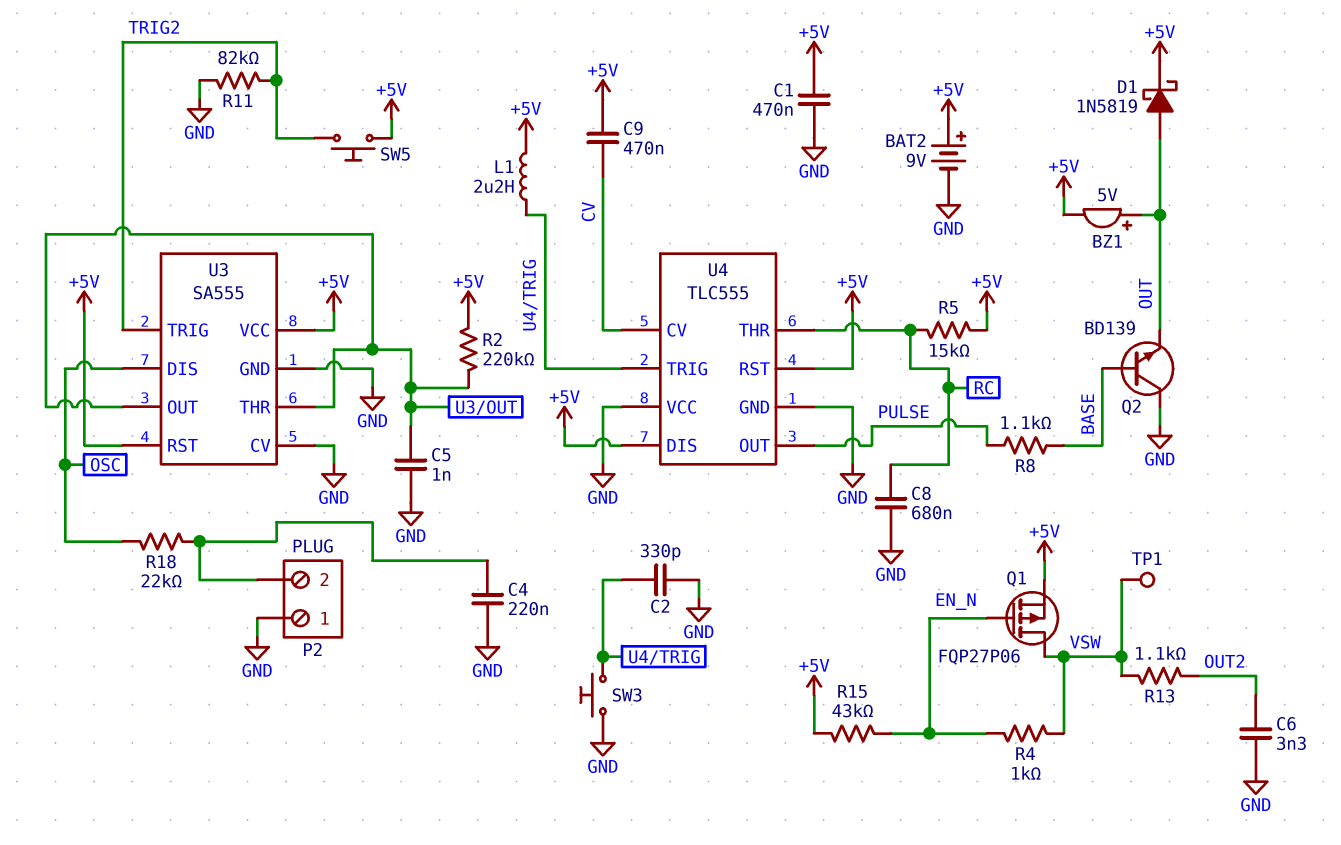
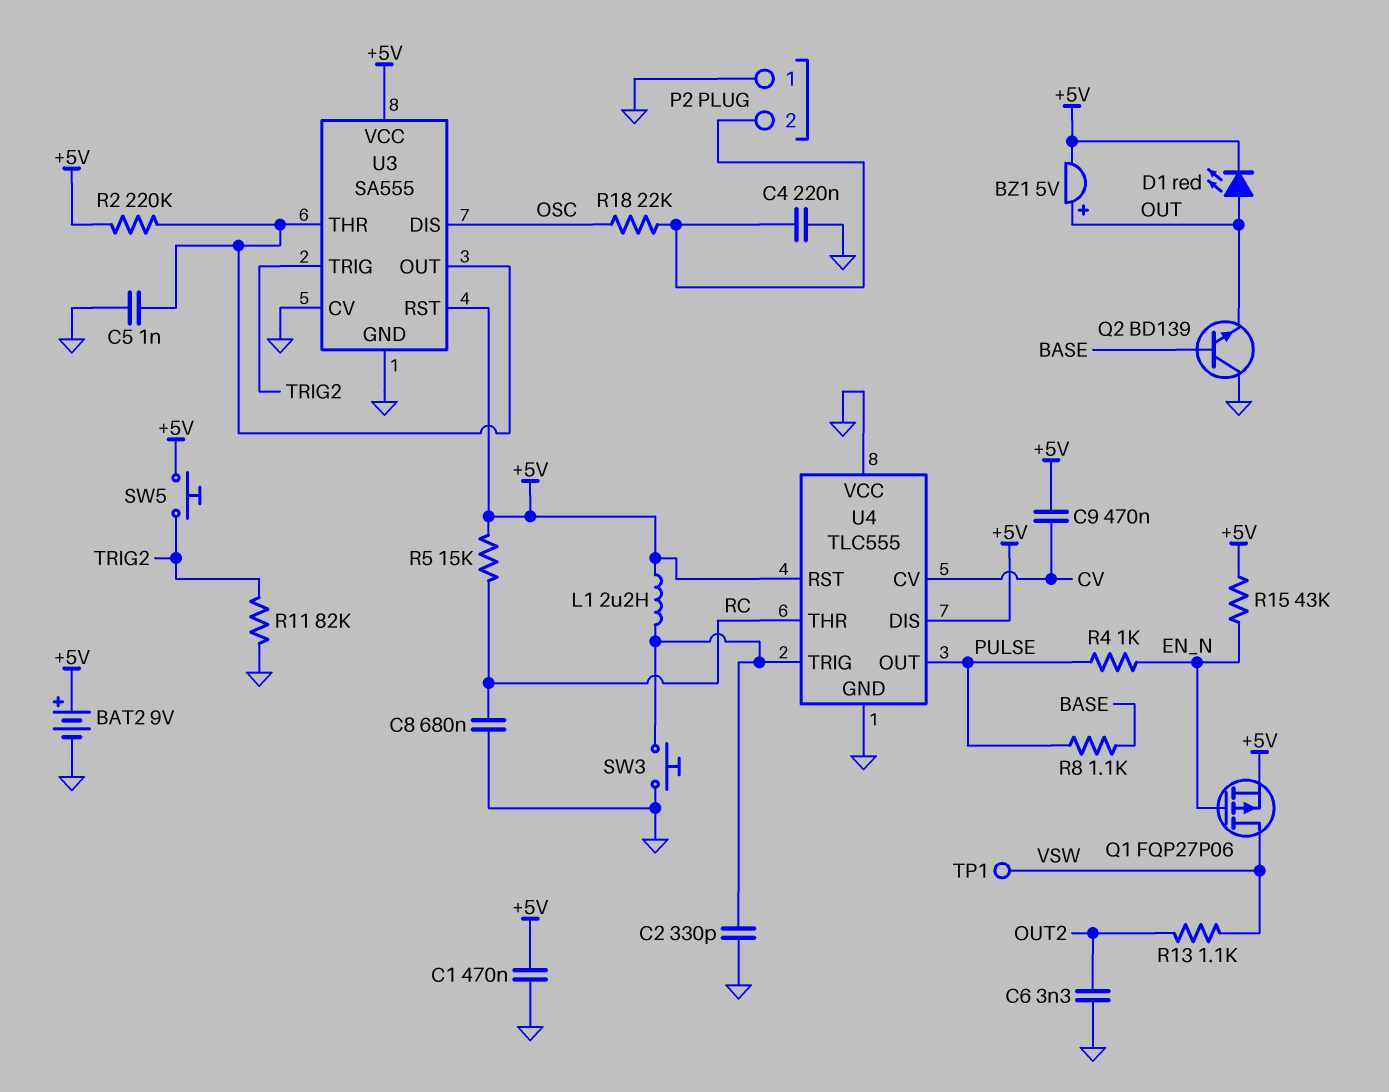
D1: schottky 1N5819 (A OUT, K +5V) -> LED red (A OUT, K +5V)
R4: 1k (EN_N, VSW) -> 1k (EN_N, PULSE)

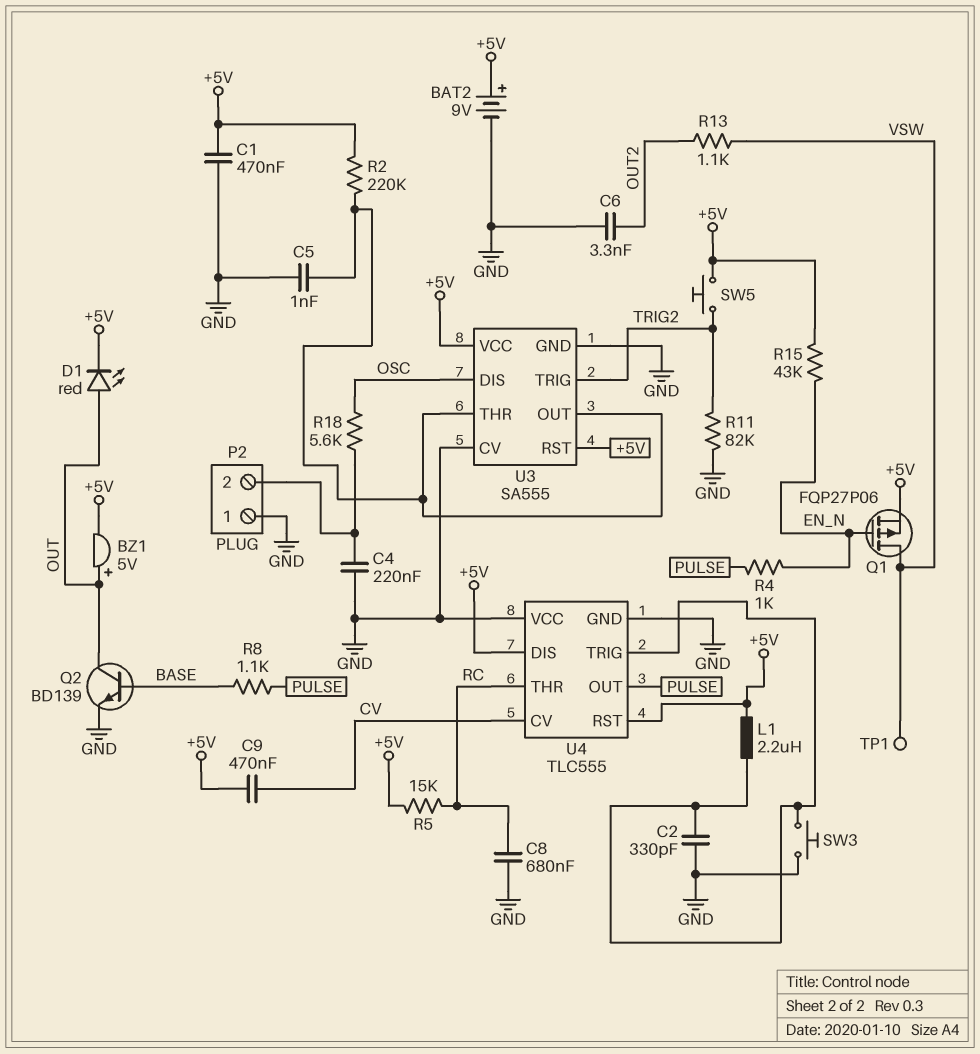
Q2: NPN BD139 (B BASE, C GND, E OUT) -> NPN BD139 (B BASE, C OUT, E GND)
R18: 22k (OSC, P2/2) -> 5.6k (OSC, P2/2)

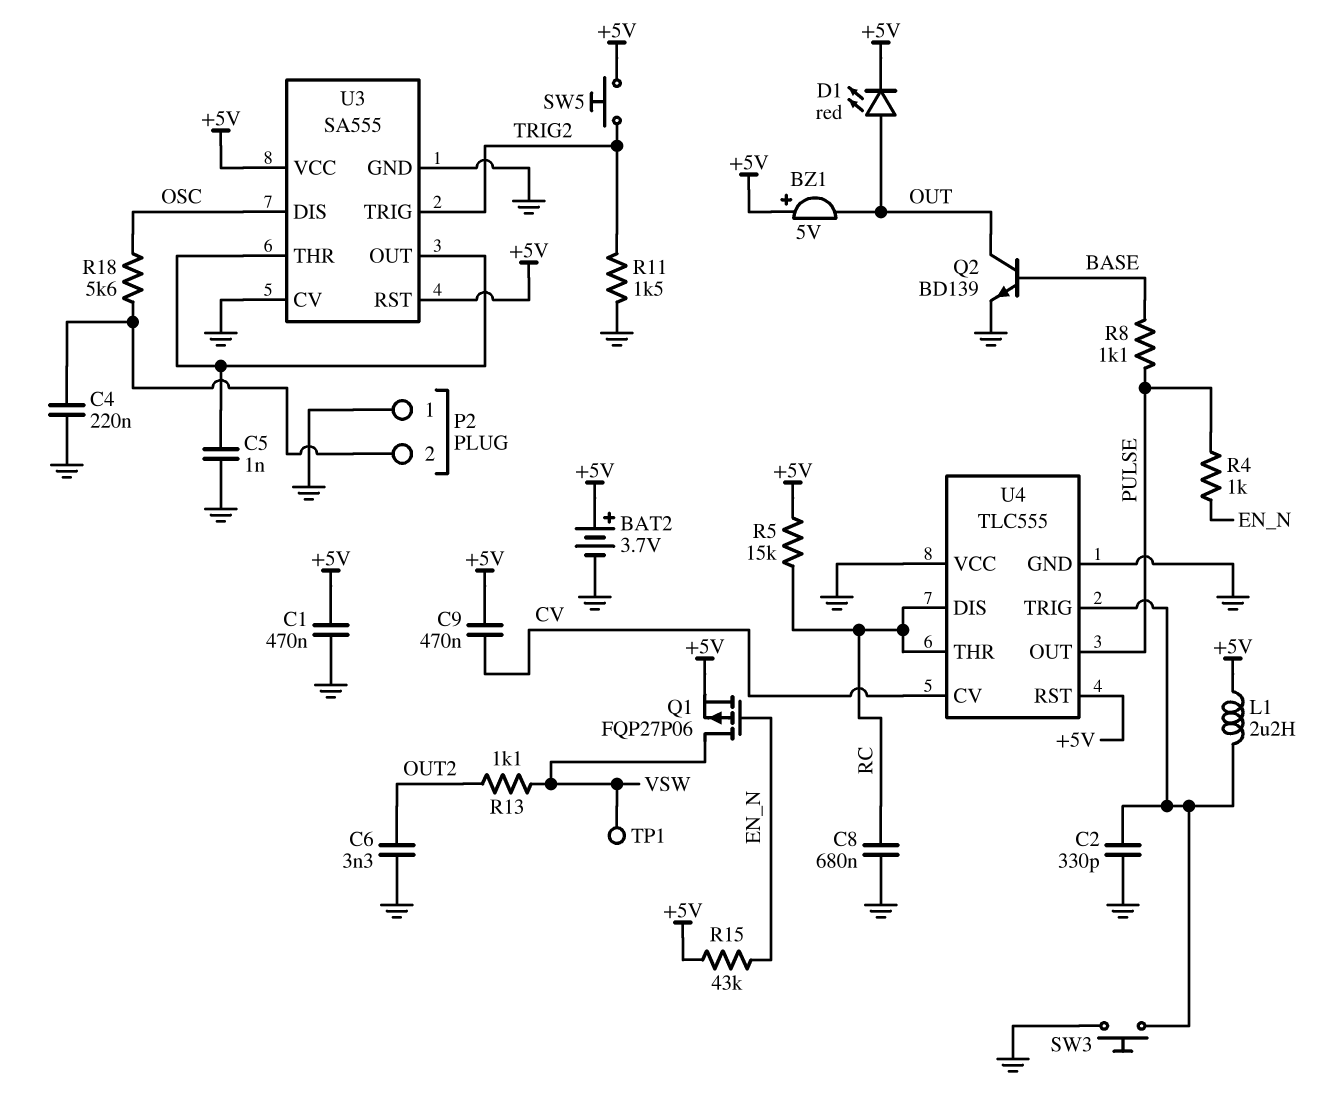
BAT2: 9V (plus +5V, minus GND) -> 3.7V (plus +5V, minus GND)
BZ1: buzzer 5V (plus OUT, minus +5V) -> buzzer 5V (plus +5V, minus OUT)
R2: 220k (+5V, U3/OUT) -> none
R11: 82k (GND, TRIG2) -> 1.5k (GND, TRIG2)
U4 pin DIS: +5V -> RC

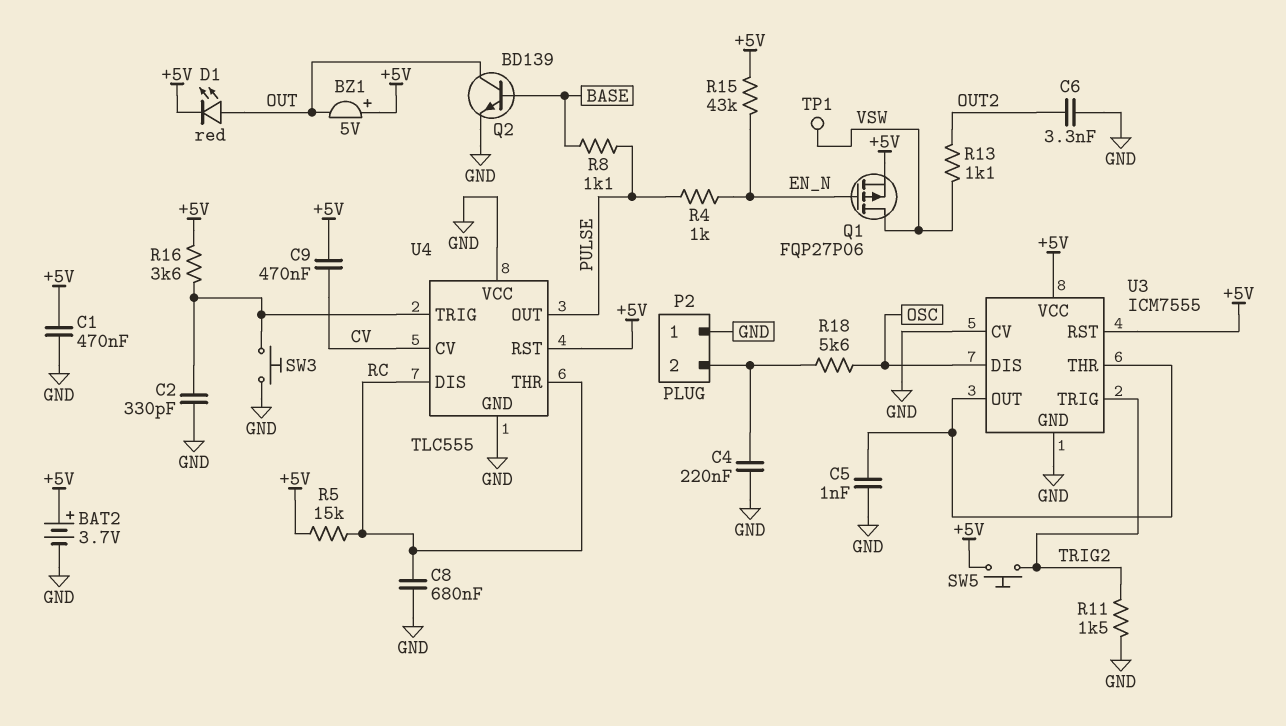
L1: 2.2uH (+5V, U4/TRIG) -> none
R16: none -> 3.6k (+5V, U4/TRIG)
U3: SA555 -> ICM7555

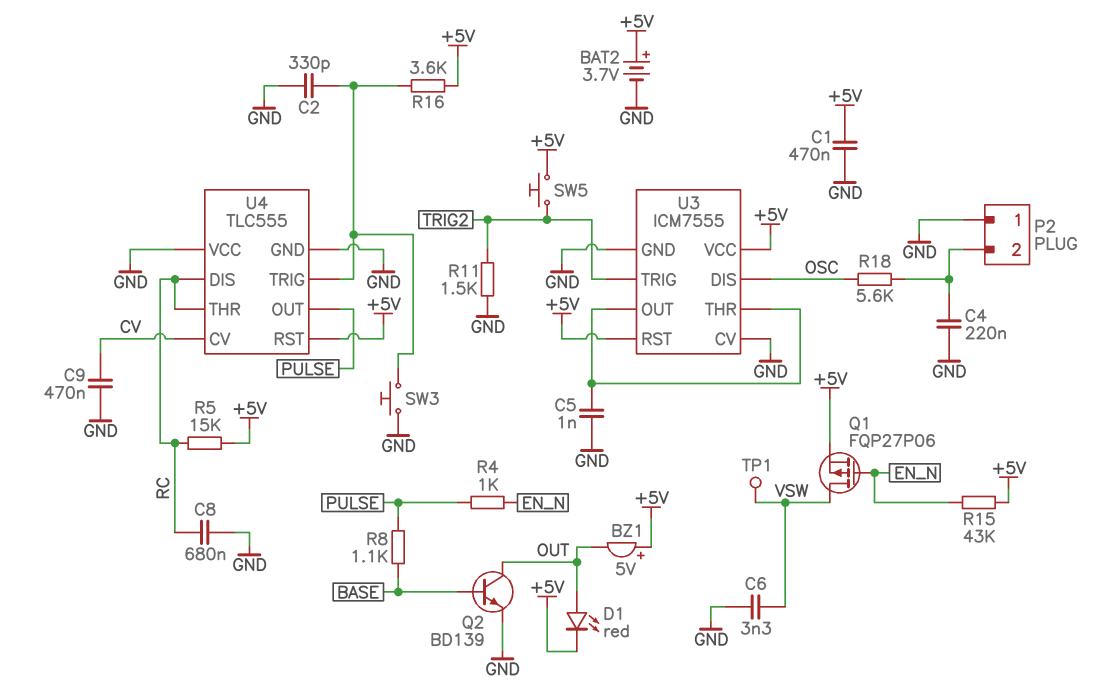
C6: 3.3nF (GND, OUT2) -> 3.3nF (GND, VSW)
C9: 470nF (+5V, CV) -> 470nF (CV, GND)
R13: 1.1k (OUT2, VSW) -> none

